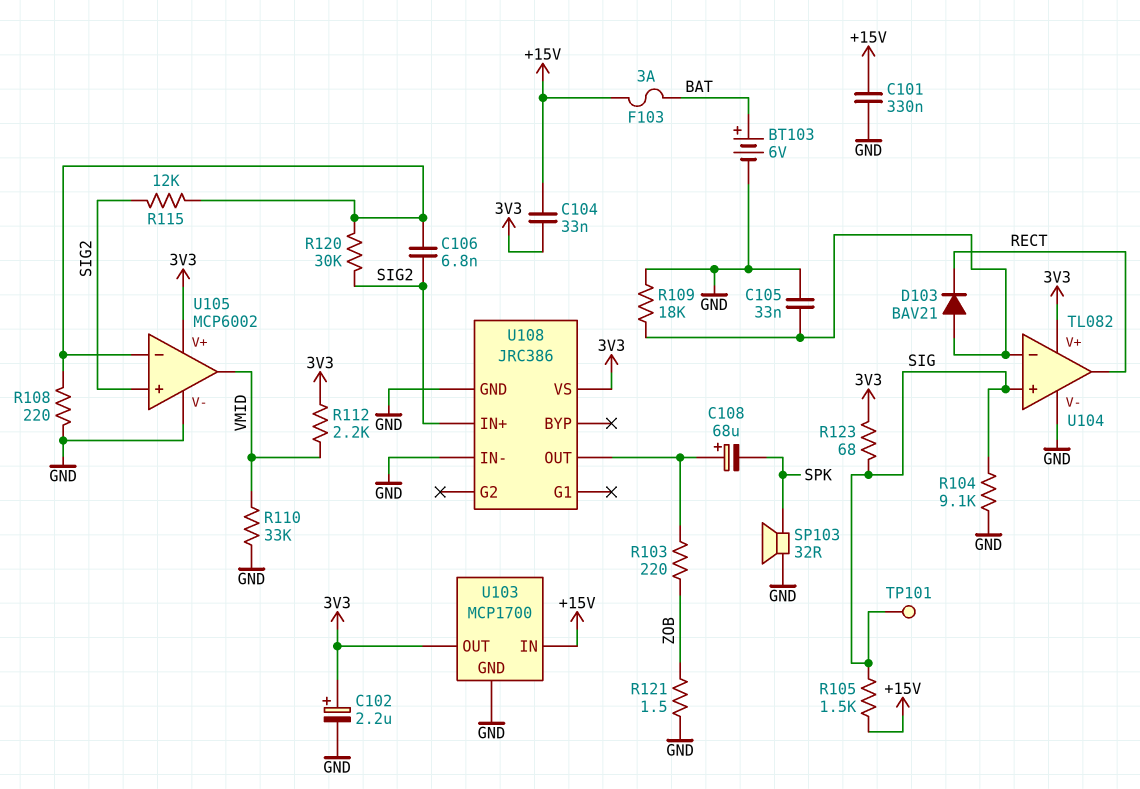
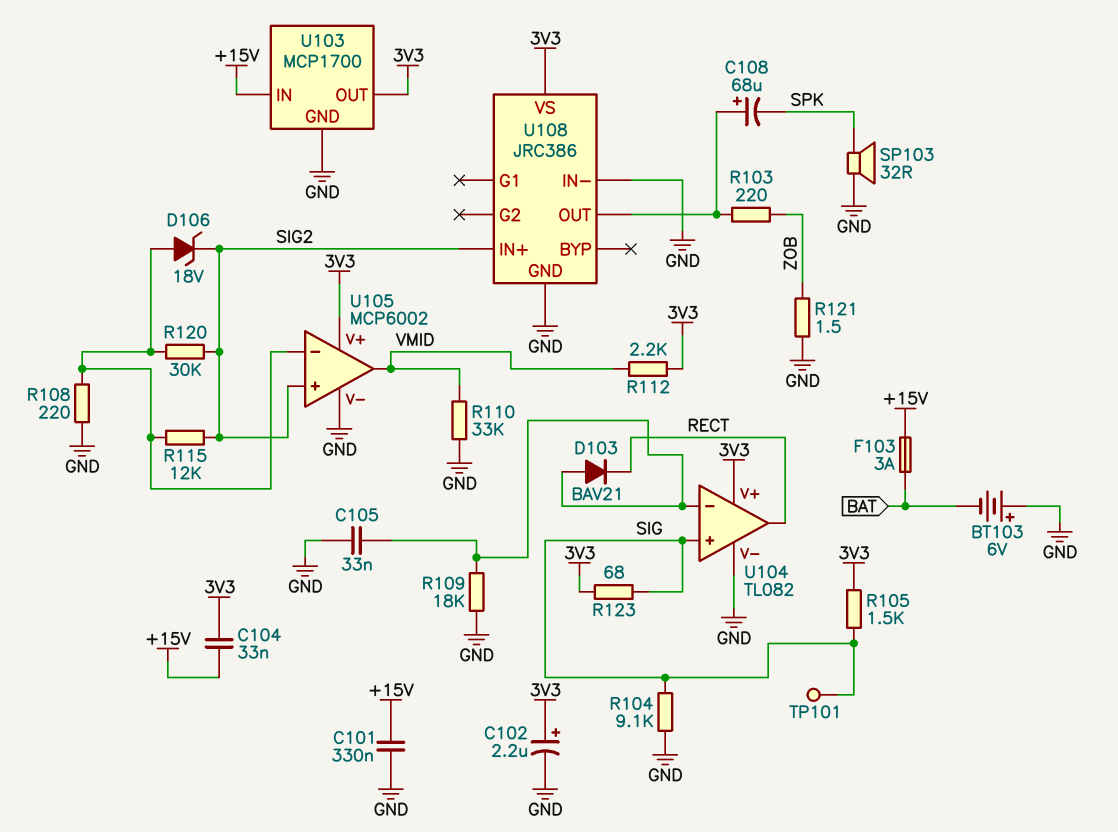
BT103: 6V (plus BAT, minus GND) -> 6V (plus GND, minus BAT)
C106: 6.8nF (SIG2, U105/in-) -> none
D106: none -> zener 18V (A U105/in-, K SIG2)
R105: 1.5k (+15V, SIG) -> 1.5k (3V3, SIG)

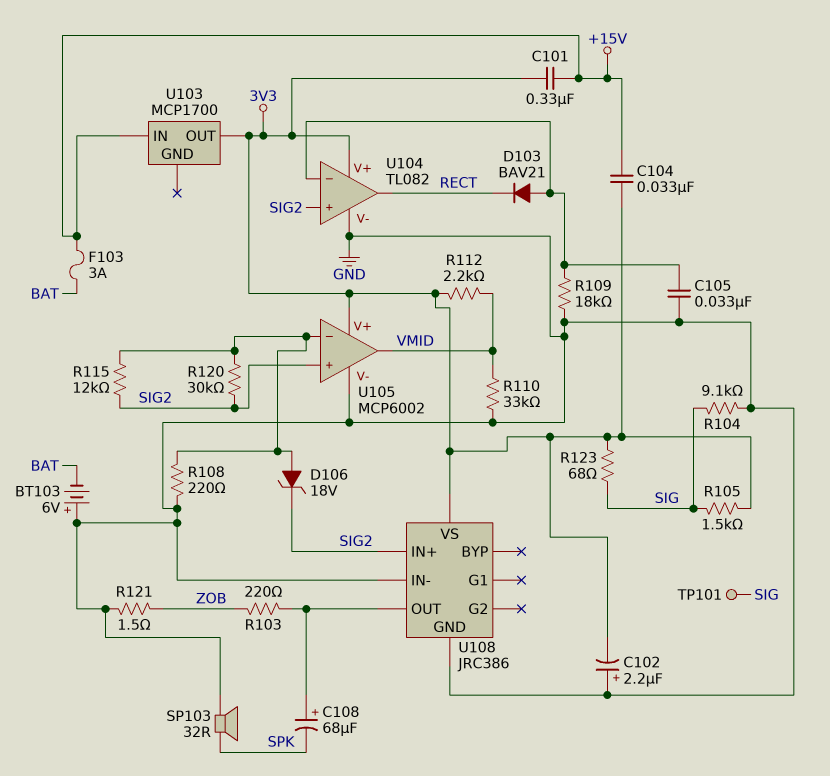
C101: 330nF (+15V, GND) -> 330nF (+15V, 3V3)
C102: 2.2uF (plus 3V3, minus GND) -> 2.2uF (plus GND, minus 3V3)
U103 pin GND: GND -> none
U104 pin in+: SIG -> SIG2

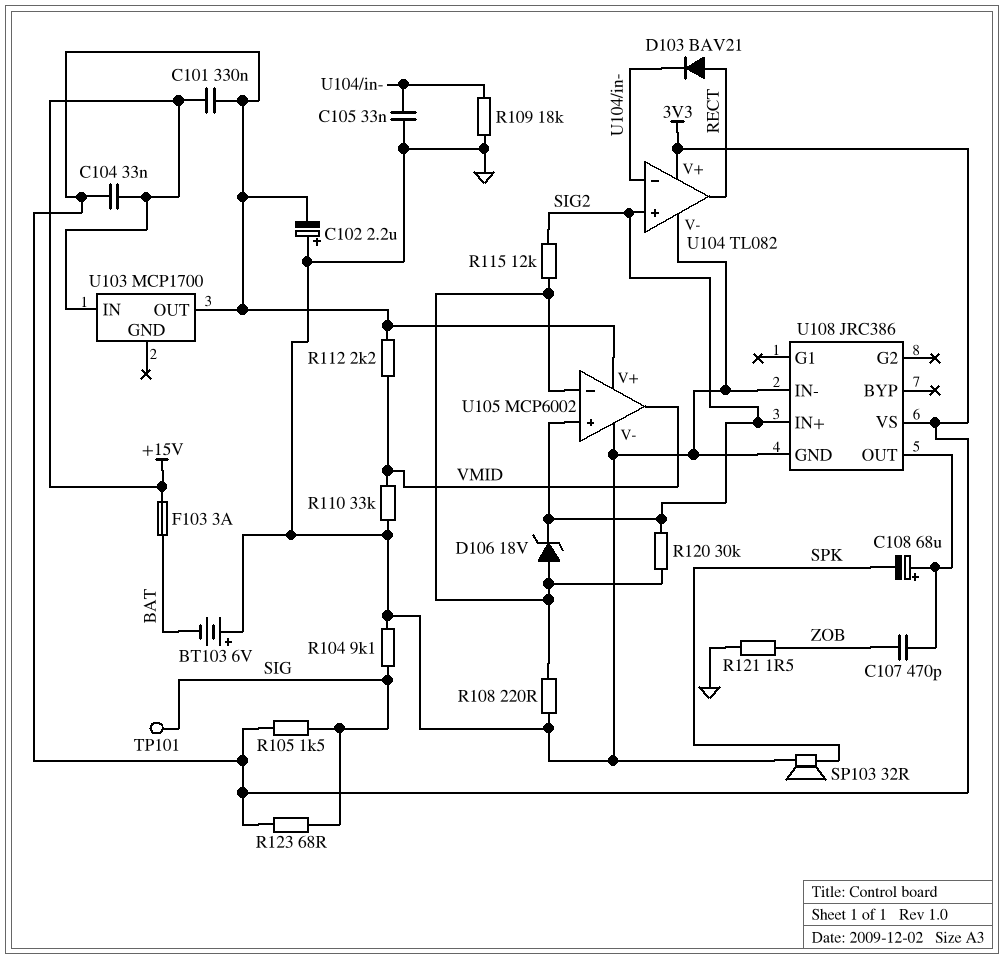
C107: none -> 470pF (U108/OUT, ZOB)
D103: diode BAV21 (A U104/in-, K RECT) -> diode BAV21 (A RECT, K U104/in-)
R103: 220 (U108/OUT, ZOB) -> none

